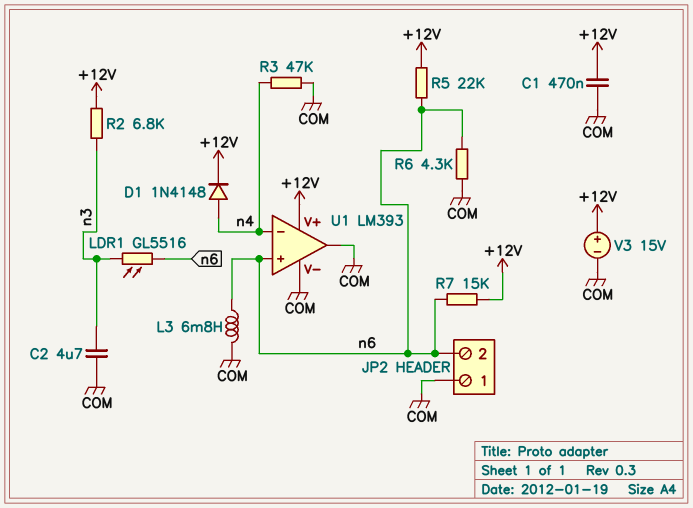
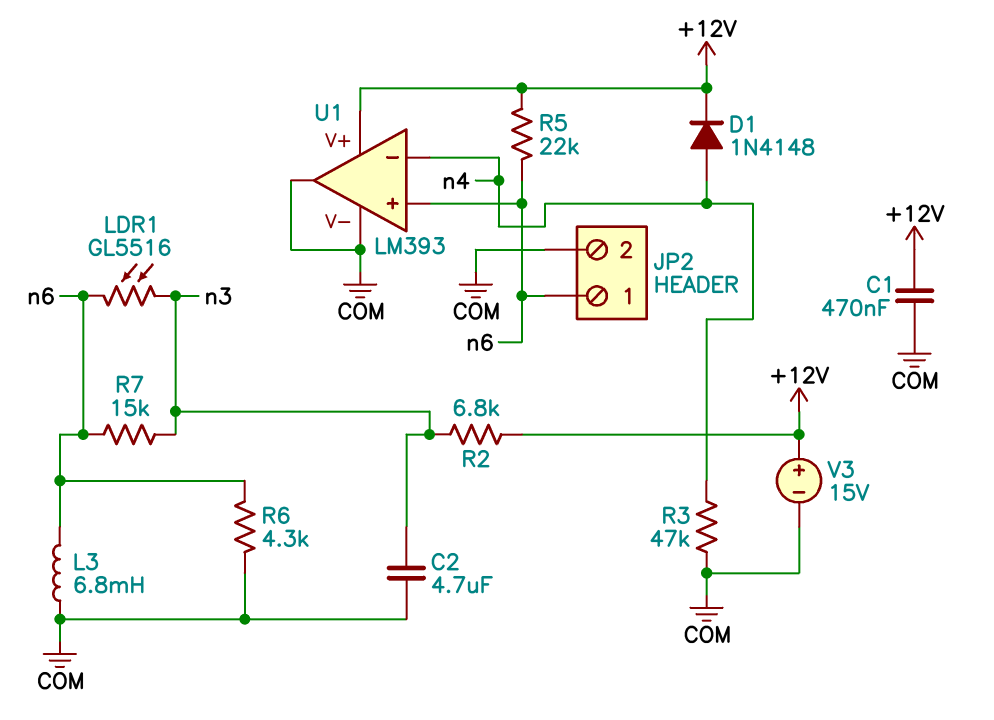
JP2 pin 1: COM -> n6
JP2 pin 2: n6 -> COM
R7: 15k (+12V, n6) -> 15k (n3, n6)

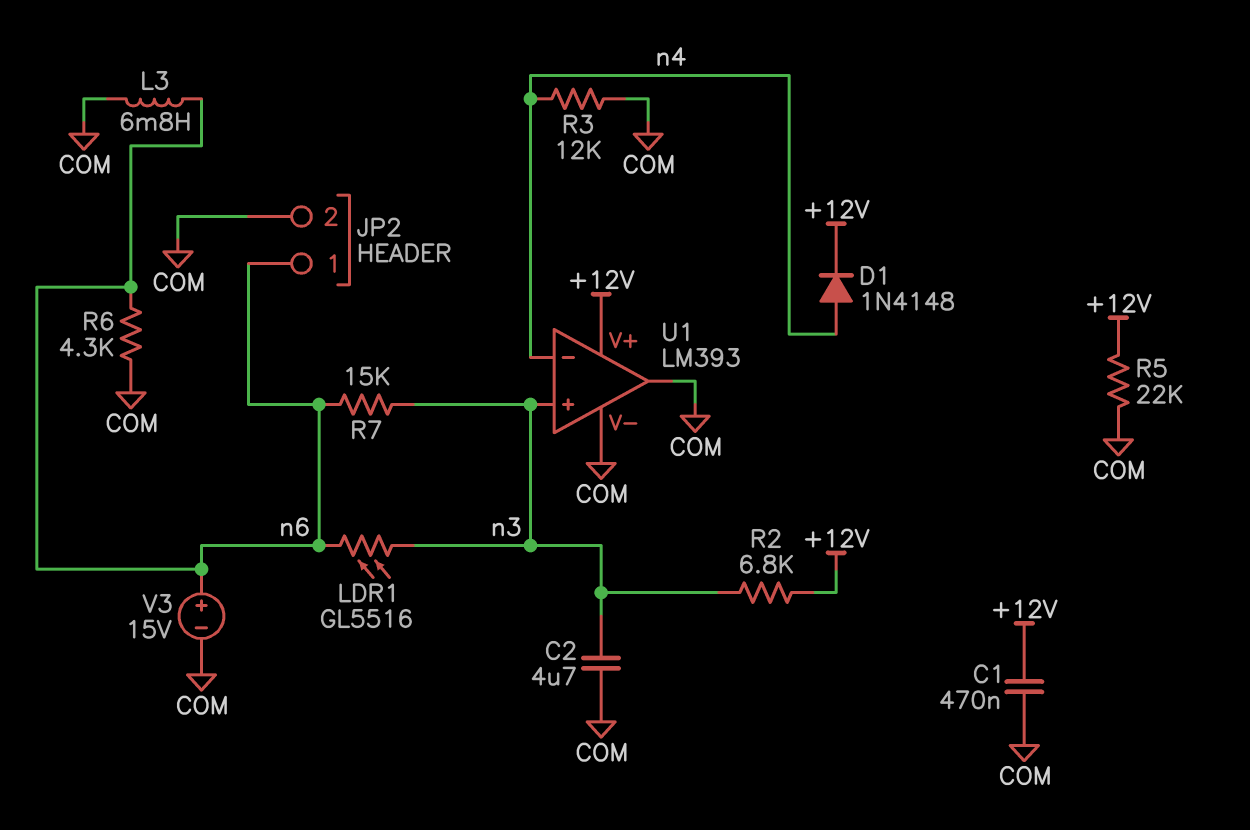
R3: 47k (COM, n4) -> 12k (COM, n4)
R5: 22k (+12V, n6) -> 22k (+12V, COM)
U1 pin in+: n6 -> n3
V3: 15V (plus +12V, minus COM) -> 15V (plus n6, minus COM)

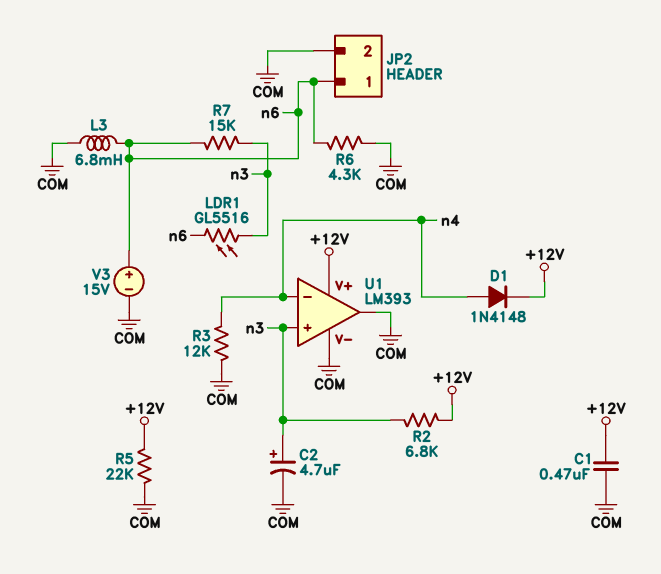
C2: 4.7uF (COM, n3) -> 4.7uF (plus n3, minus COM)

